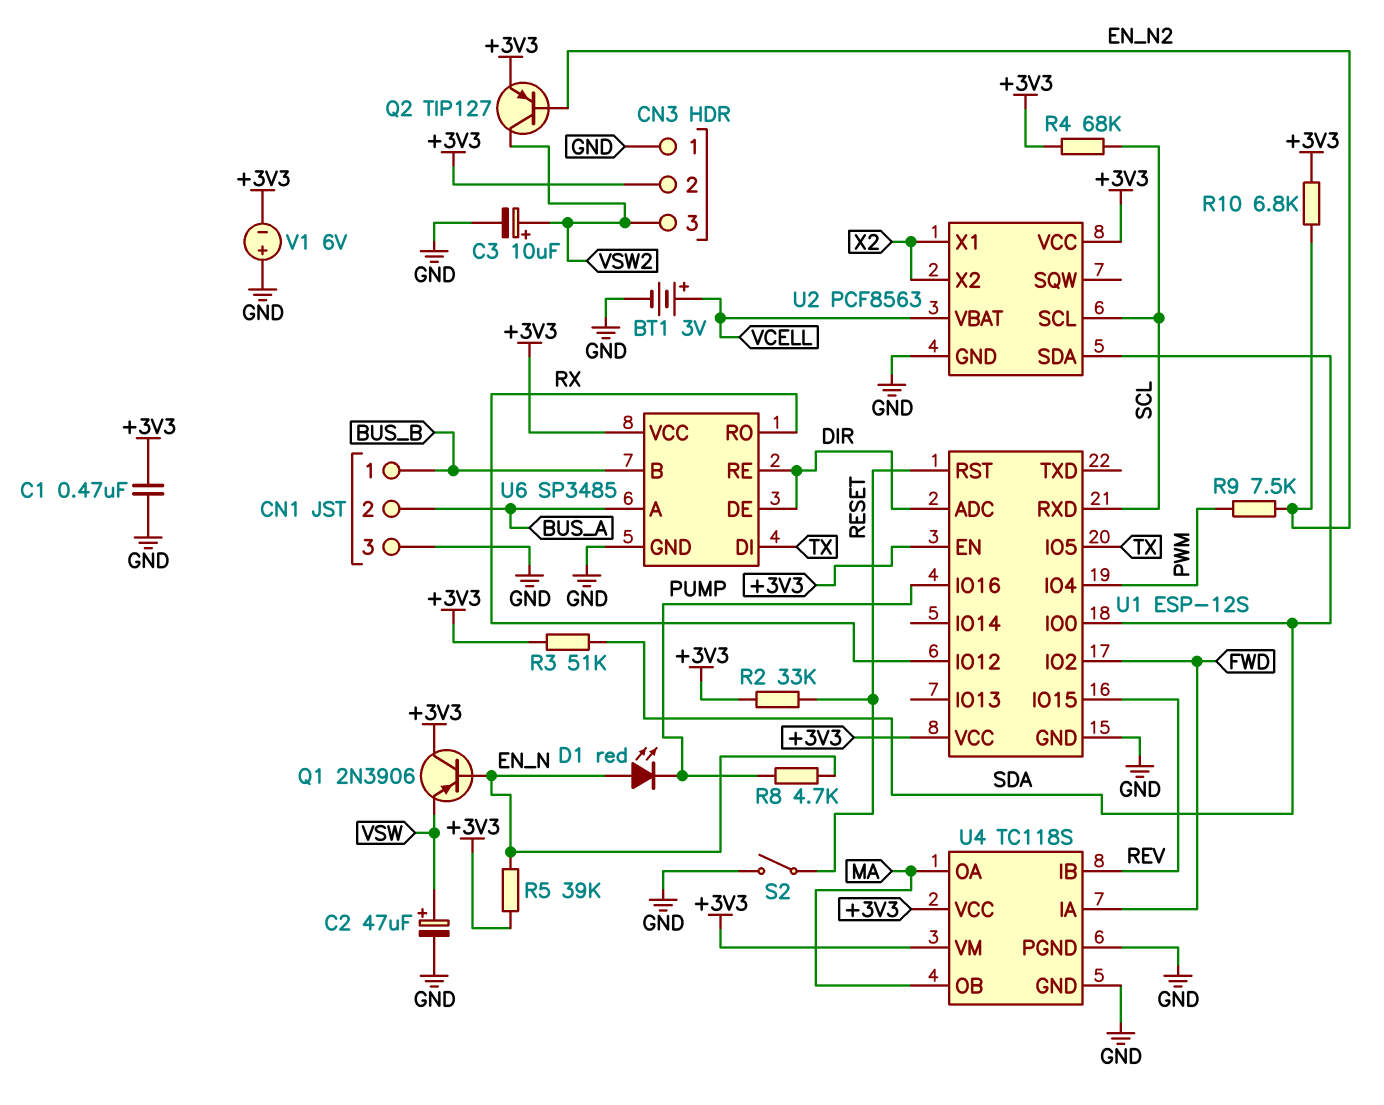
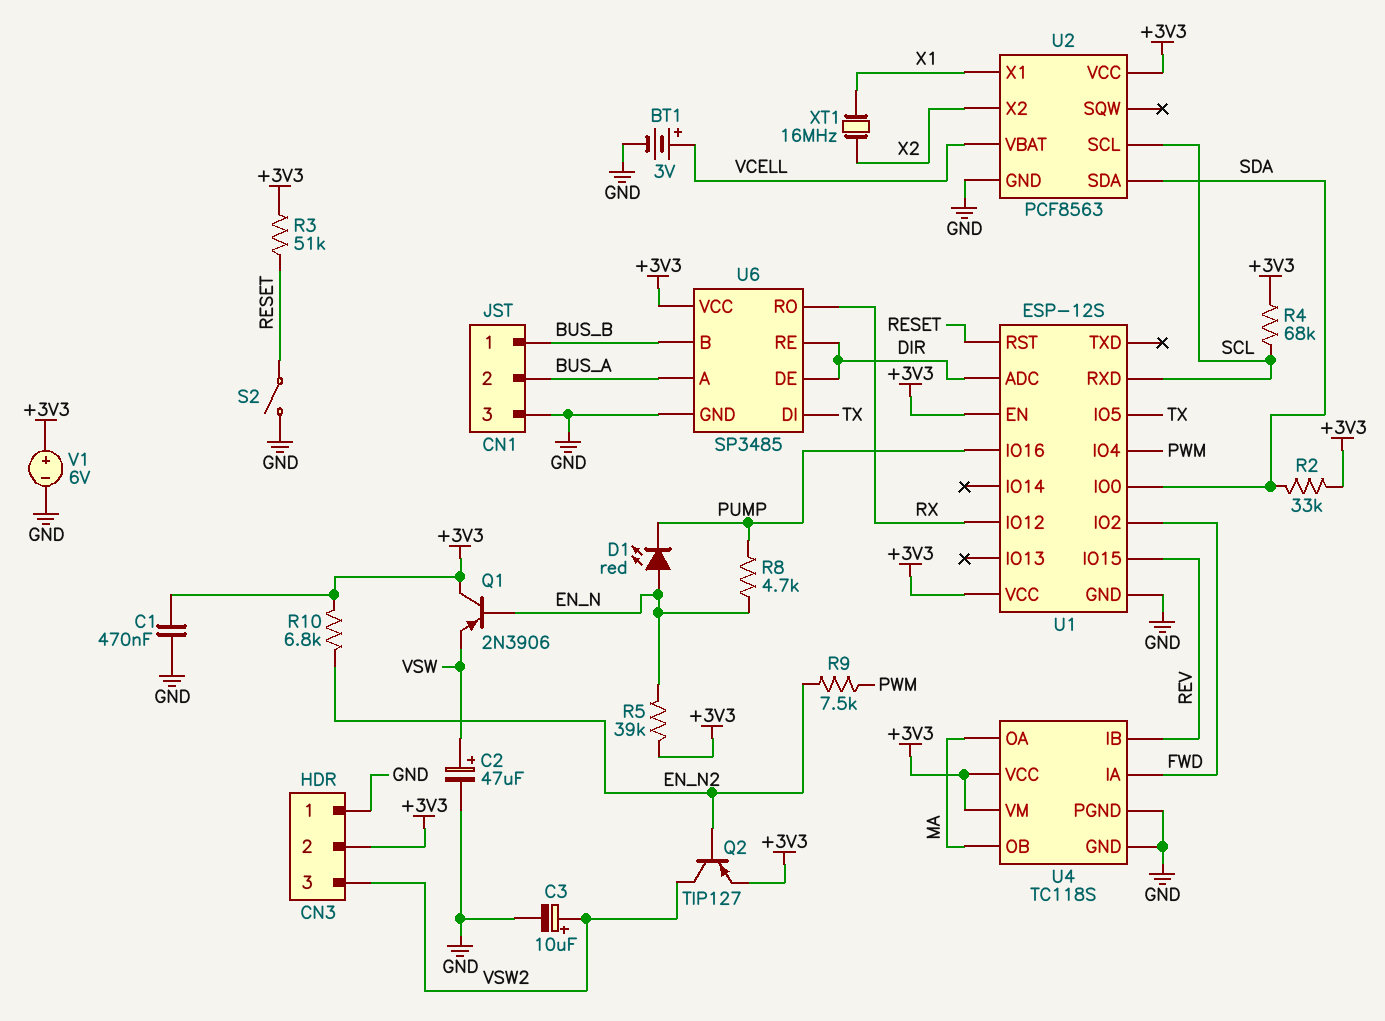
R2: 33k (+3V3, RESET) -> 33k (+3V3, SDA)
R3: 51k (+3V3, SDA) -> 51k (+3V3, RESET)
U2 pin X1: X2 -> X1
V1: 6V (plus GND, minus +3V3) -> 6V (plus +3V3, minus GND)
XT1: none -> 16MHz (X1, X2)

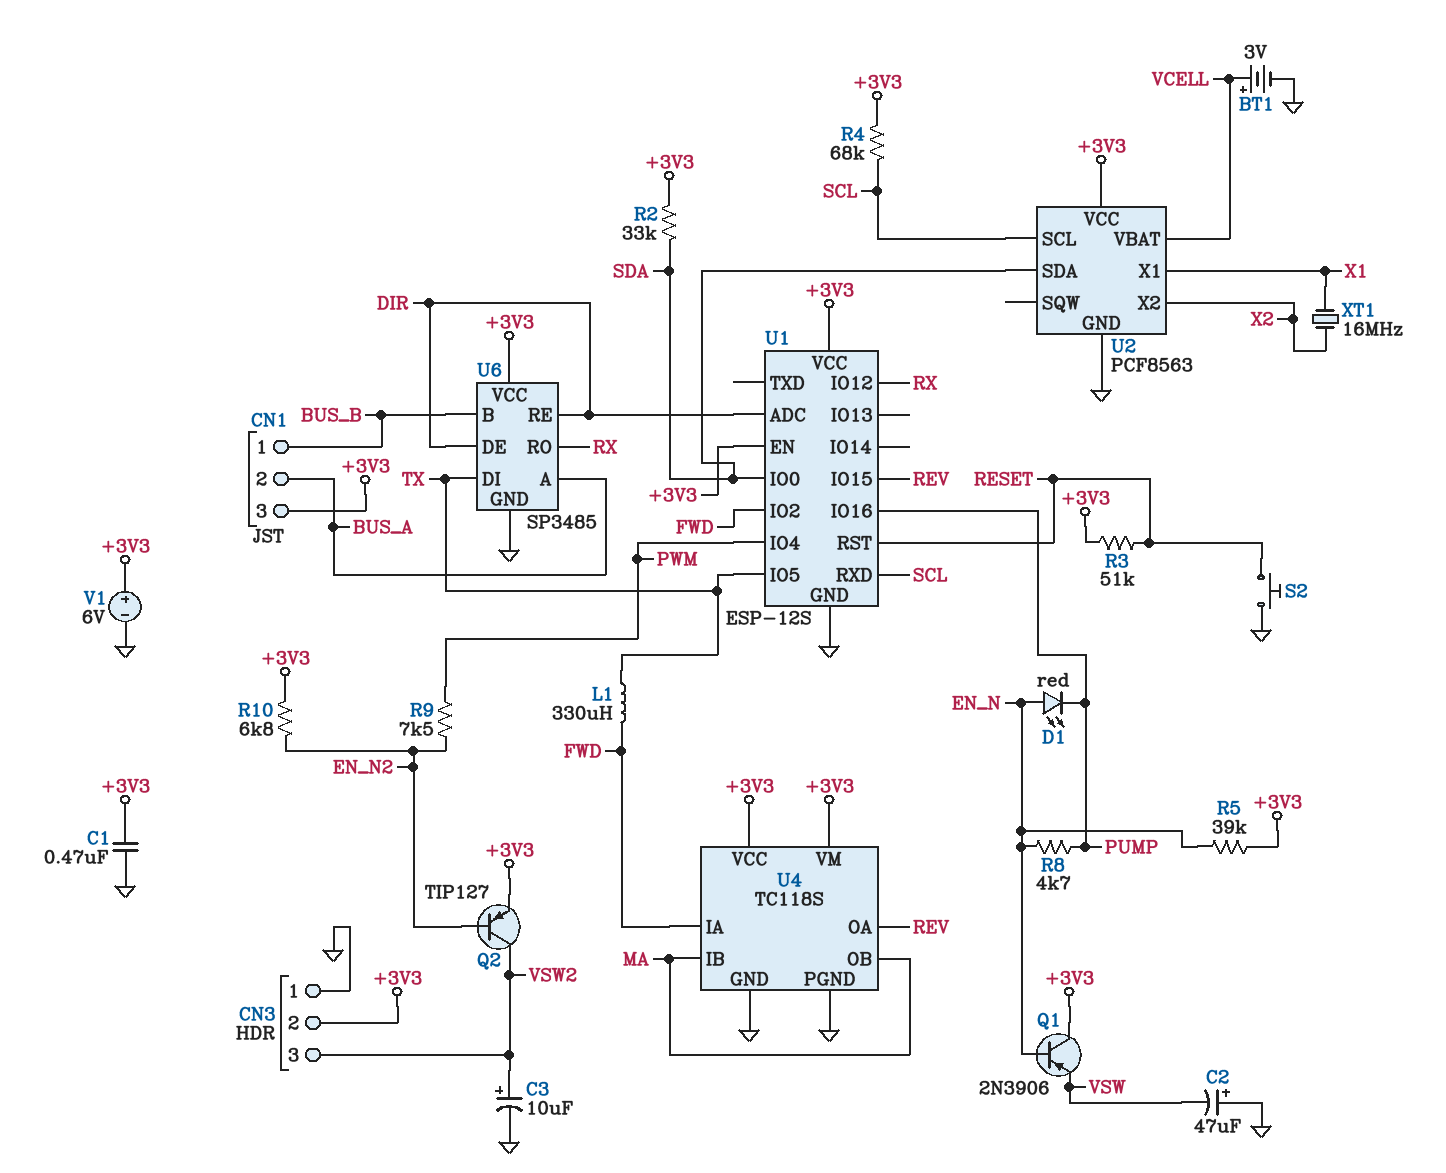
C2: 47uF (plus VSW, minus GND) -> 47uF (plus GND, minus VSW)
CN1 pin 3: GND -> +3V3
L1: none -> 330uH (FWD, TX)
S2: switch (GND, RESET) -> button (GND, RESET)
U4 pin IB: REV -> MA
U4 pin OA: MA -> REV

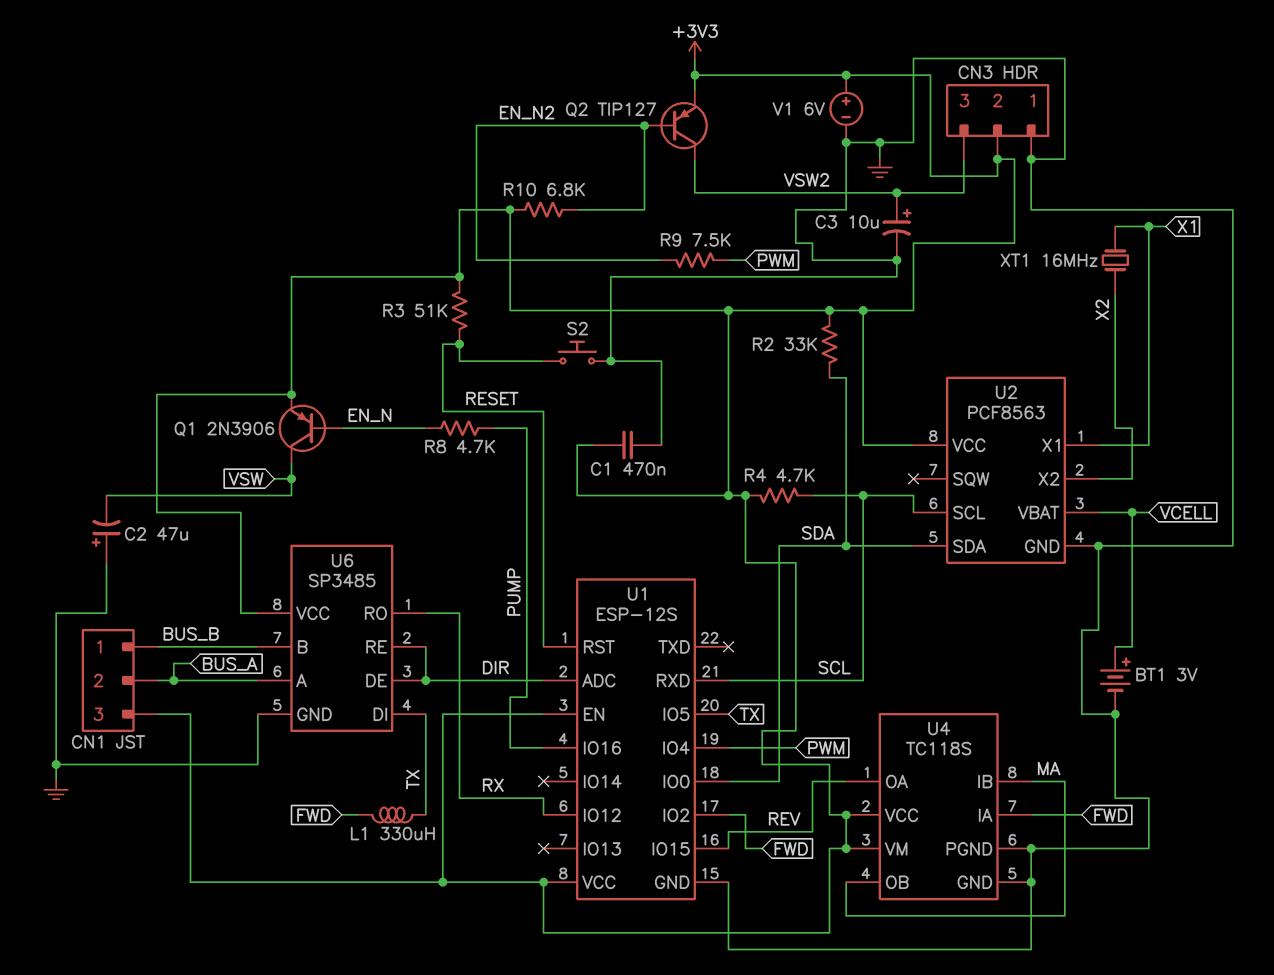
D1: LED red (A EN_N, K PUMP) -> none
Q1: PNP 2N3906 (B EN_N, C +3V3, E VSW) -> PNP 2N3906 (B EN_N, C VSW, E +3V3)
R4: 68k (+3V3, SCL) -> 4.7k (+3V3, SCL)
R5: 39k (+3V3, EN_N) -> none

